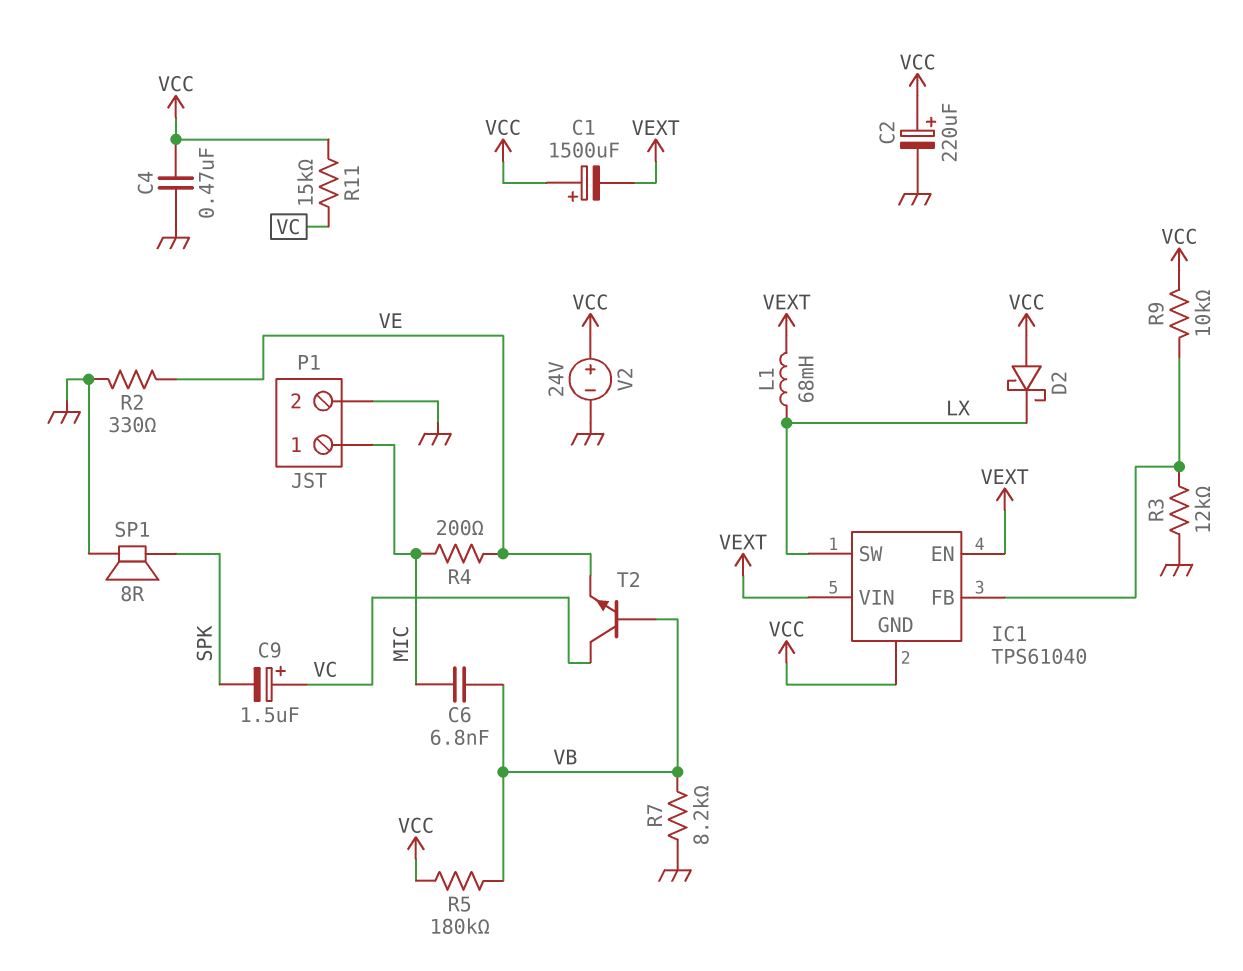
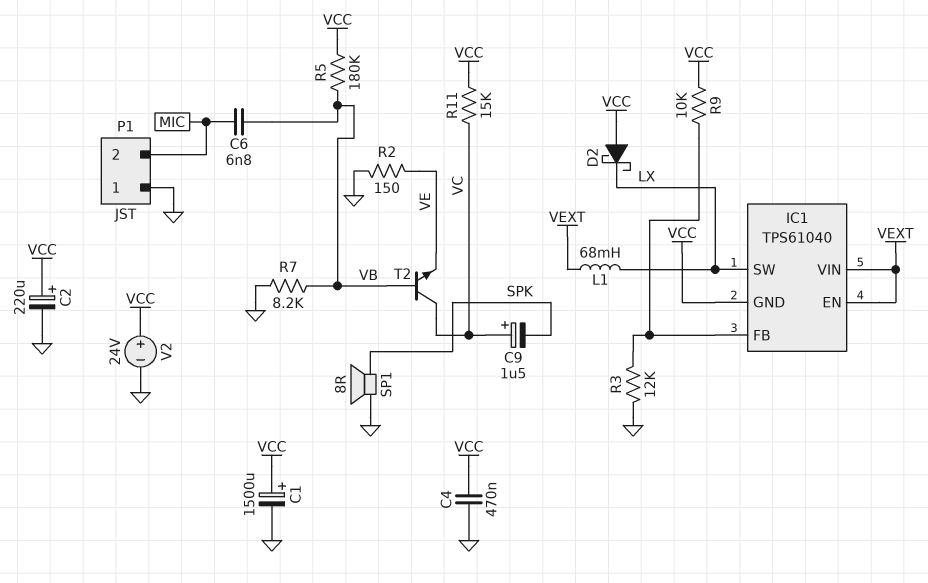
C1: 1500uF (plus VCC, minus VEXT) -> 1500uF (plus VCC, minus GND)
P1 pin 1: MIC -> GND
P1 pin 2: GND -> MIC
R2: 330 (GND, VE) -> 150 (GND, VE)
R4: 200 (MIC, VE) -> none

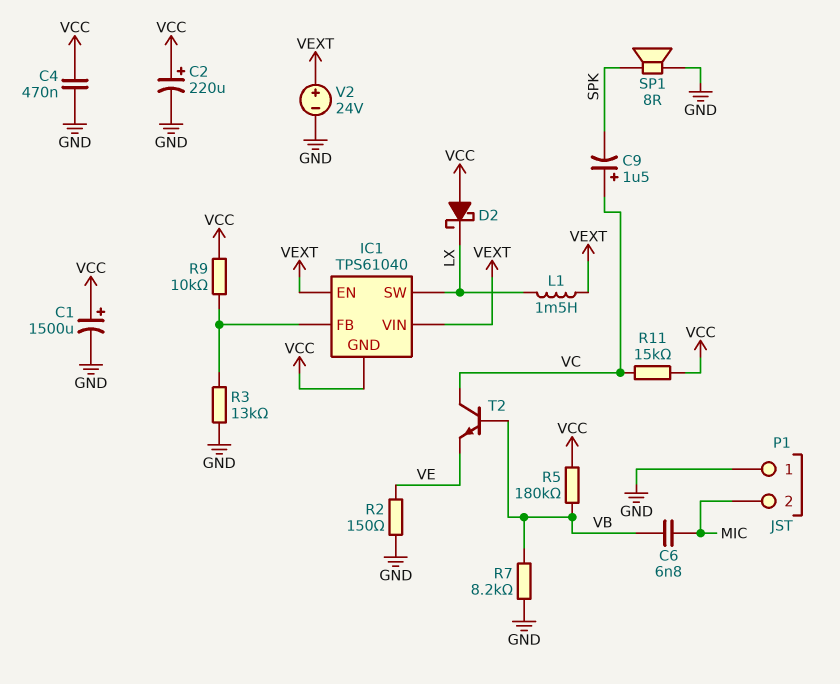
L1: 68mH (LX, VEXT) -> 1.5mH (LX, VEXT)
R3: 12k (GND, IC1/FB) -> 13k (GND, IC1/FB)
V2: 24V (plus VCC, minus GND) -> 24V (plus VEXT, minus GND)

